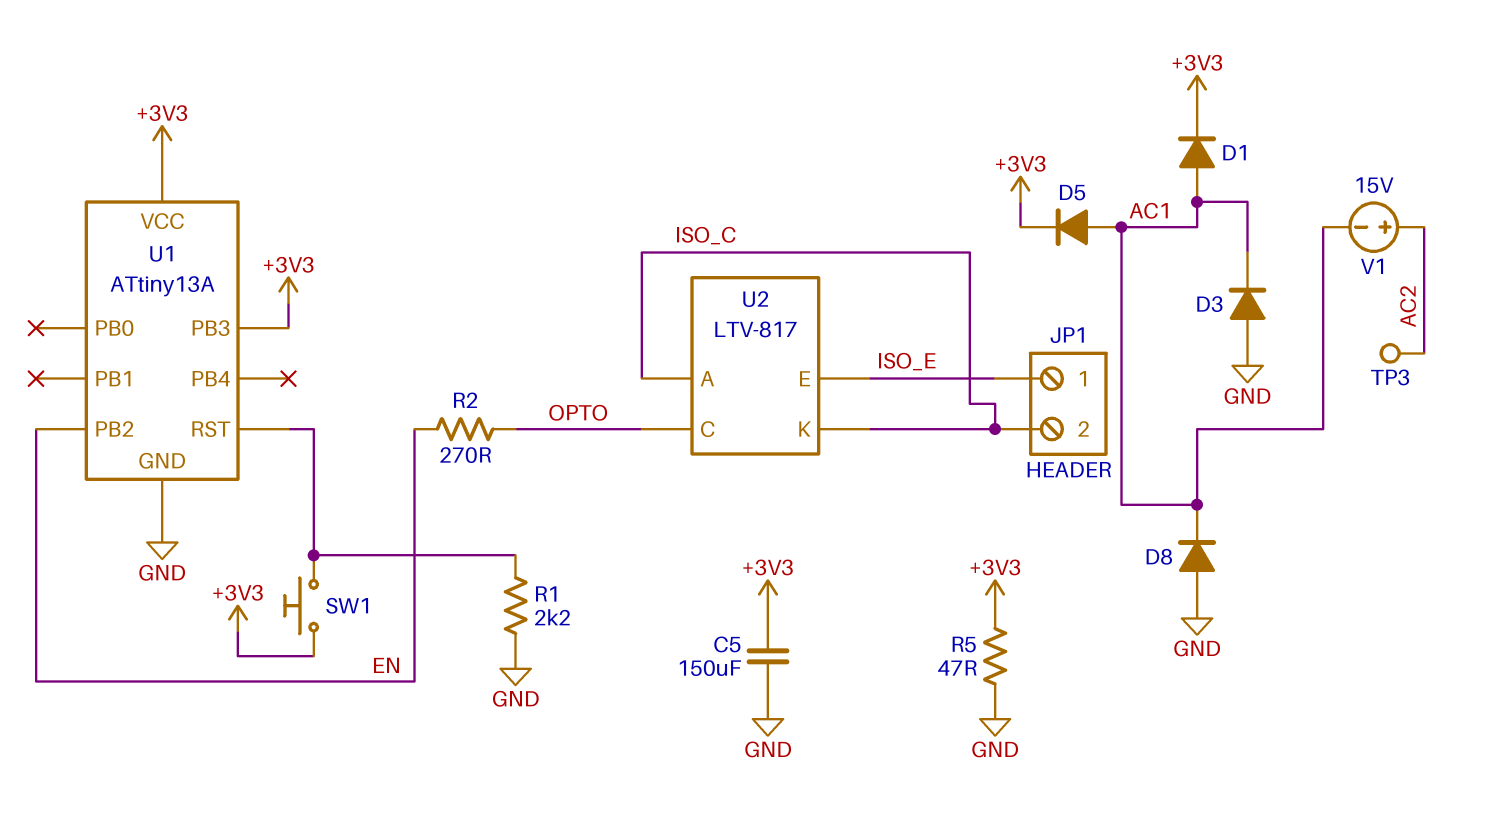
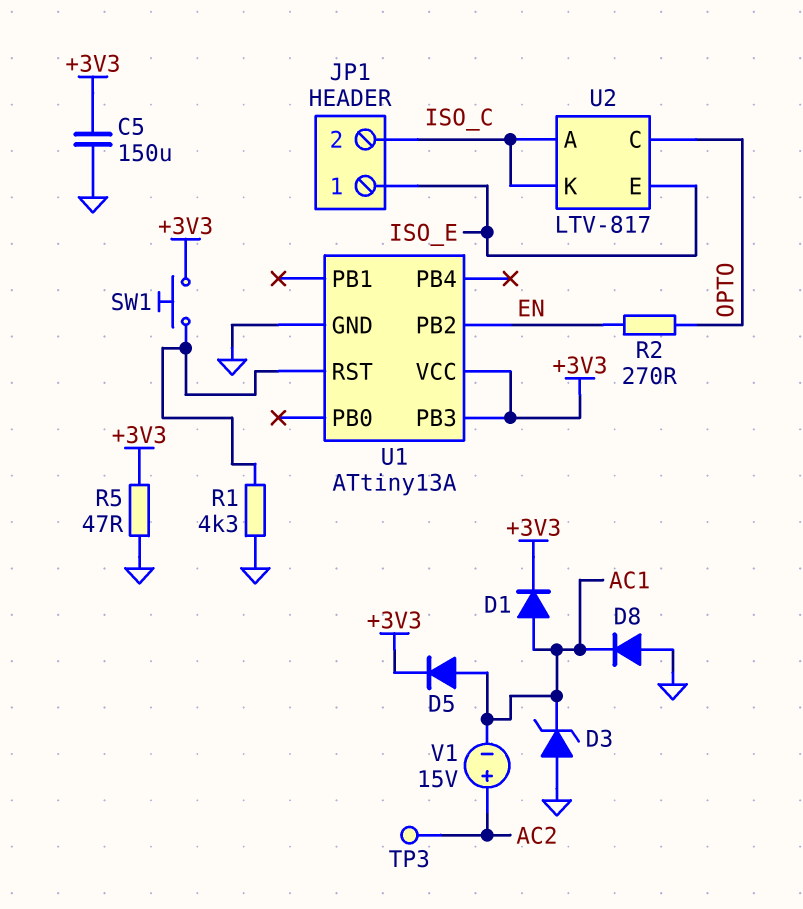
D3: diode (A GND, K AC1) -> zener (A GND, K AC1)
R1: 2.2k (GND, U1/RST) -> 4.3k (GND, U1/RST)

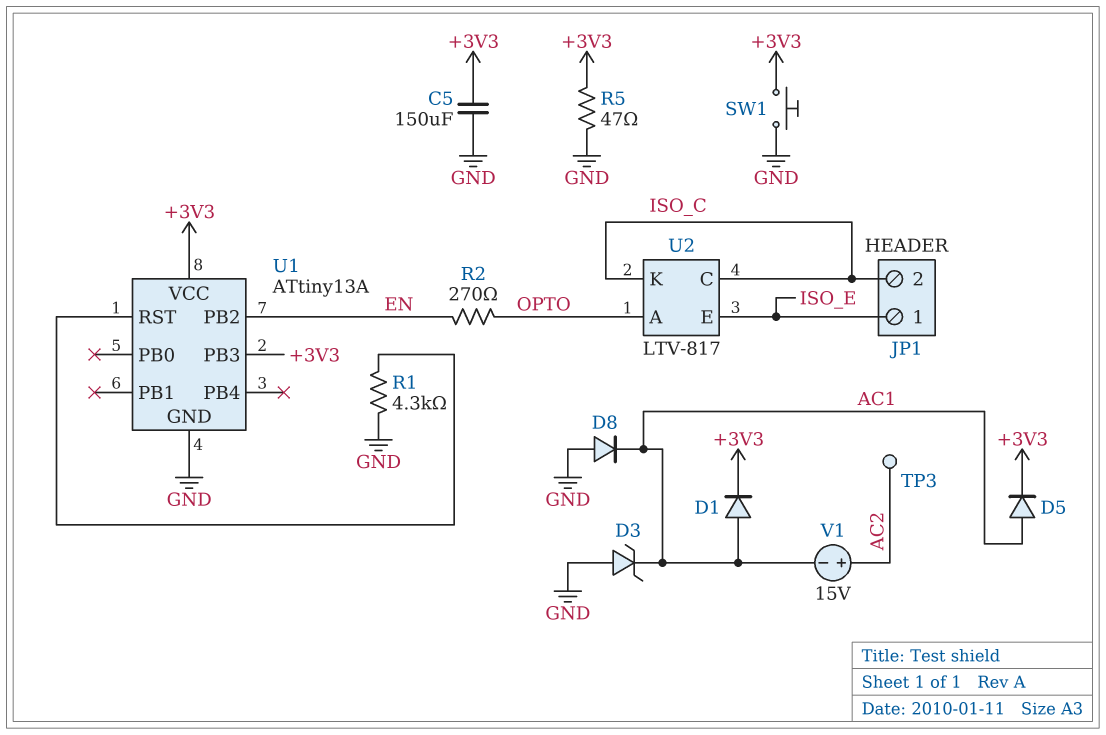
SW1: button (+3V3, U1/RST) -> button (+3V3, GND)
U2 pin A: ISO_C -> OPTO
U2 pin C: OPTO -> ISO_C

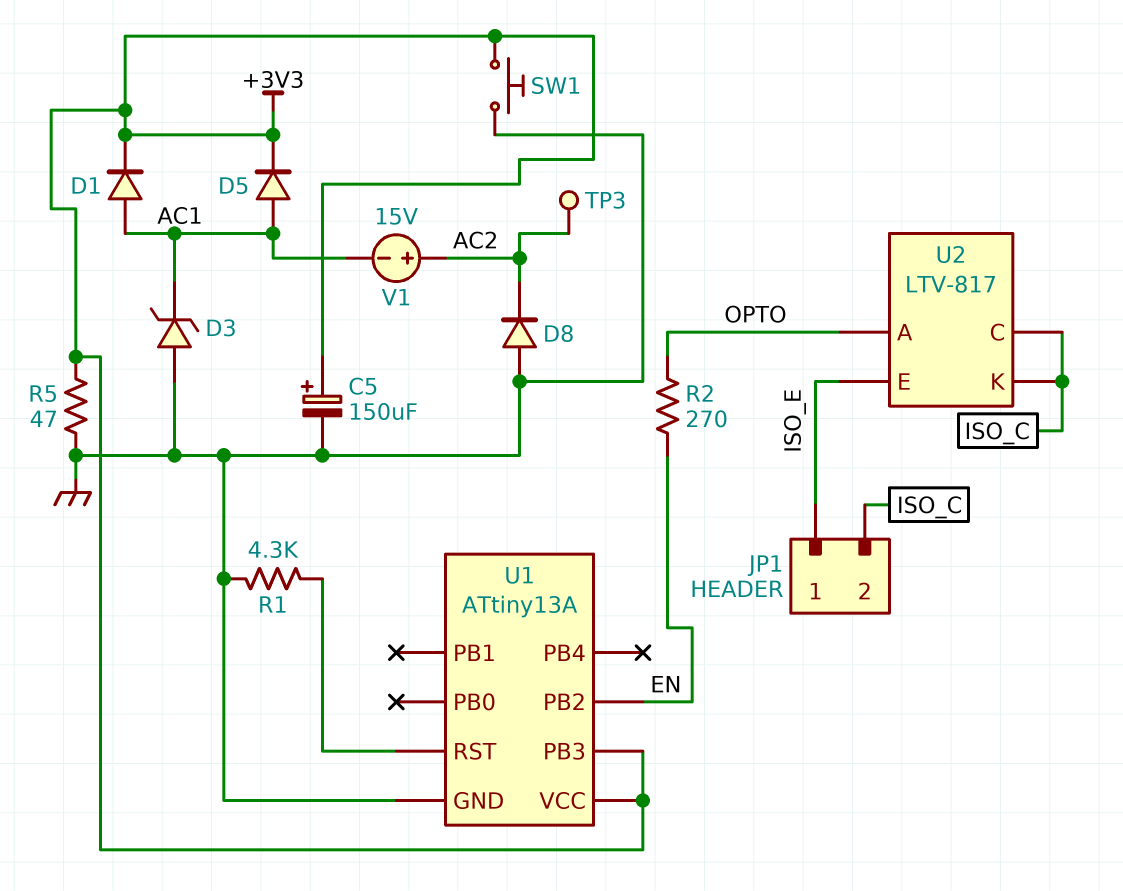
C5: 150uF (+3V3, GND) -> 150uF (plus +3V3, minus GND)
D8: diode (A GND, K AC1) -> diode (A GND, K AC2)

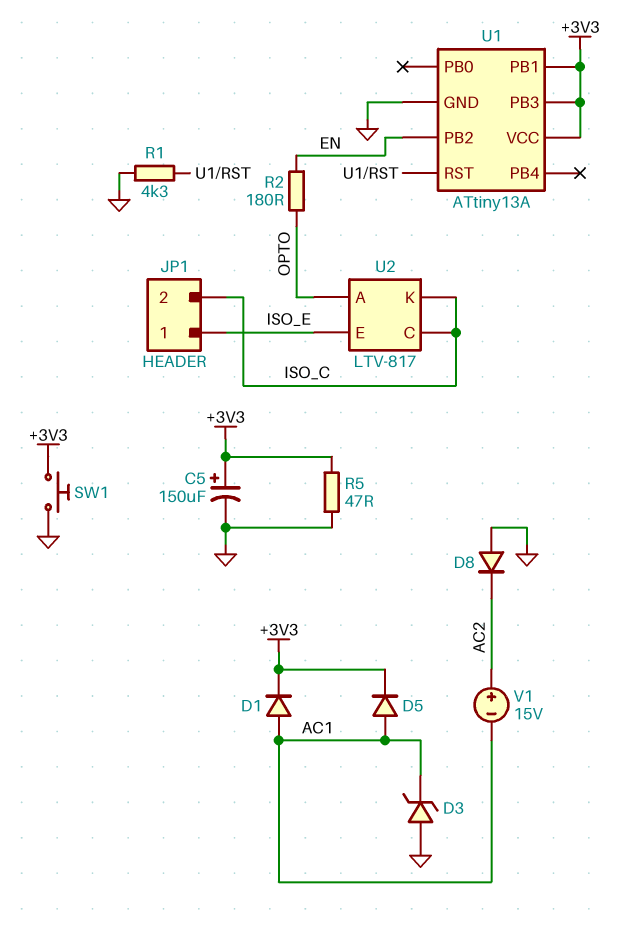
R2: 270 (EN, OPTO) -> 180 (EN, OPTO)
TP3: test point (AC2) -> none
U1 pin PB1: none -> +3V3

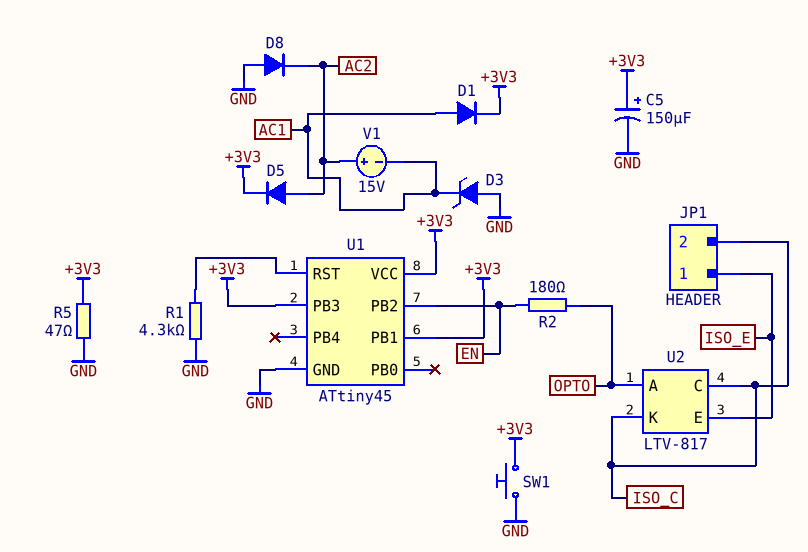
D5: diode (A AC1, K +3V3) -> diode (A AC2, K +3V3)
U1: ATtiny13A -> ATtiny45

